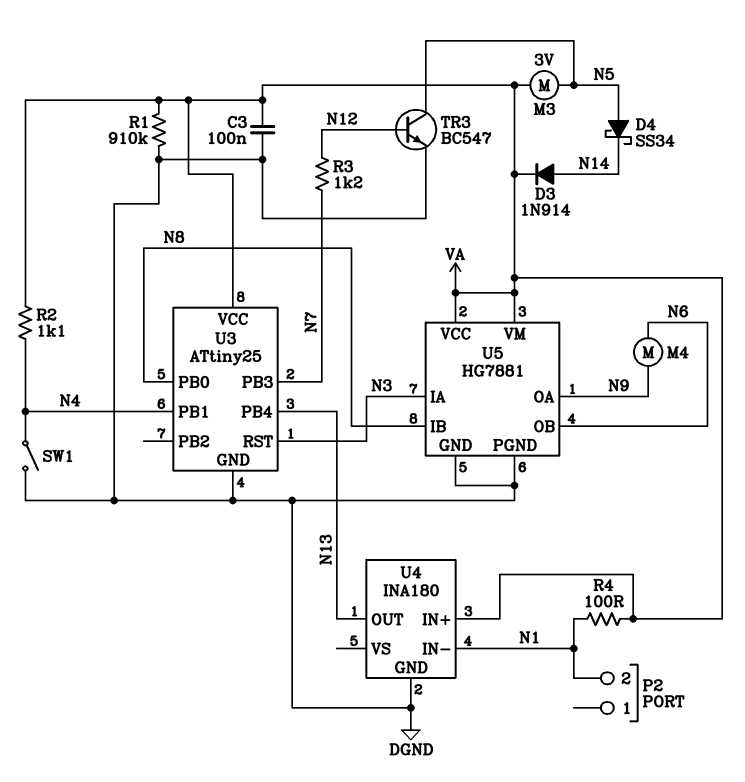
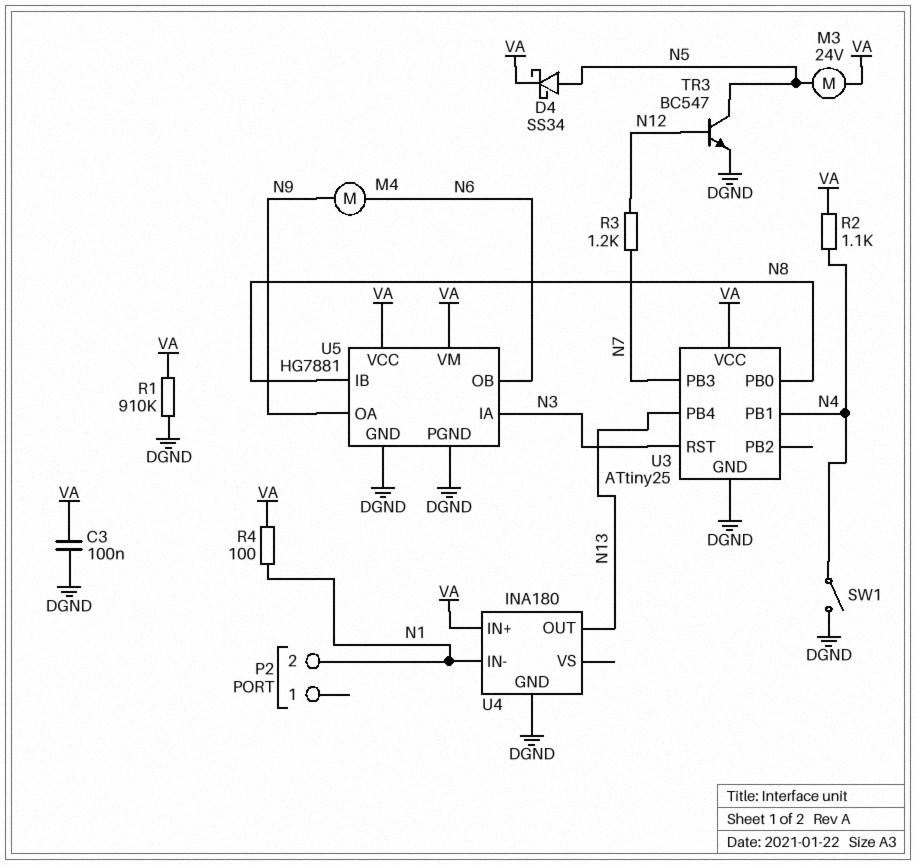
D3: diode 1N914 (A N14, K VA) -> none
D4: schottky SS34 (A N5, K N14) -> schottky SS34 (A N5, K VA)
M3: motor 3V (N5, VA) -> motor 24V (N5, VA)

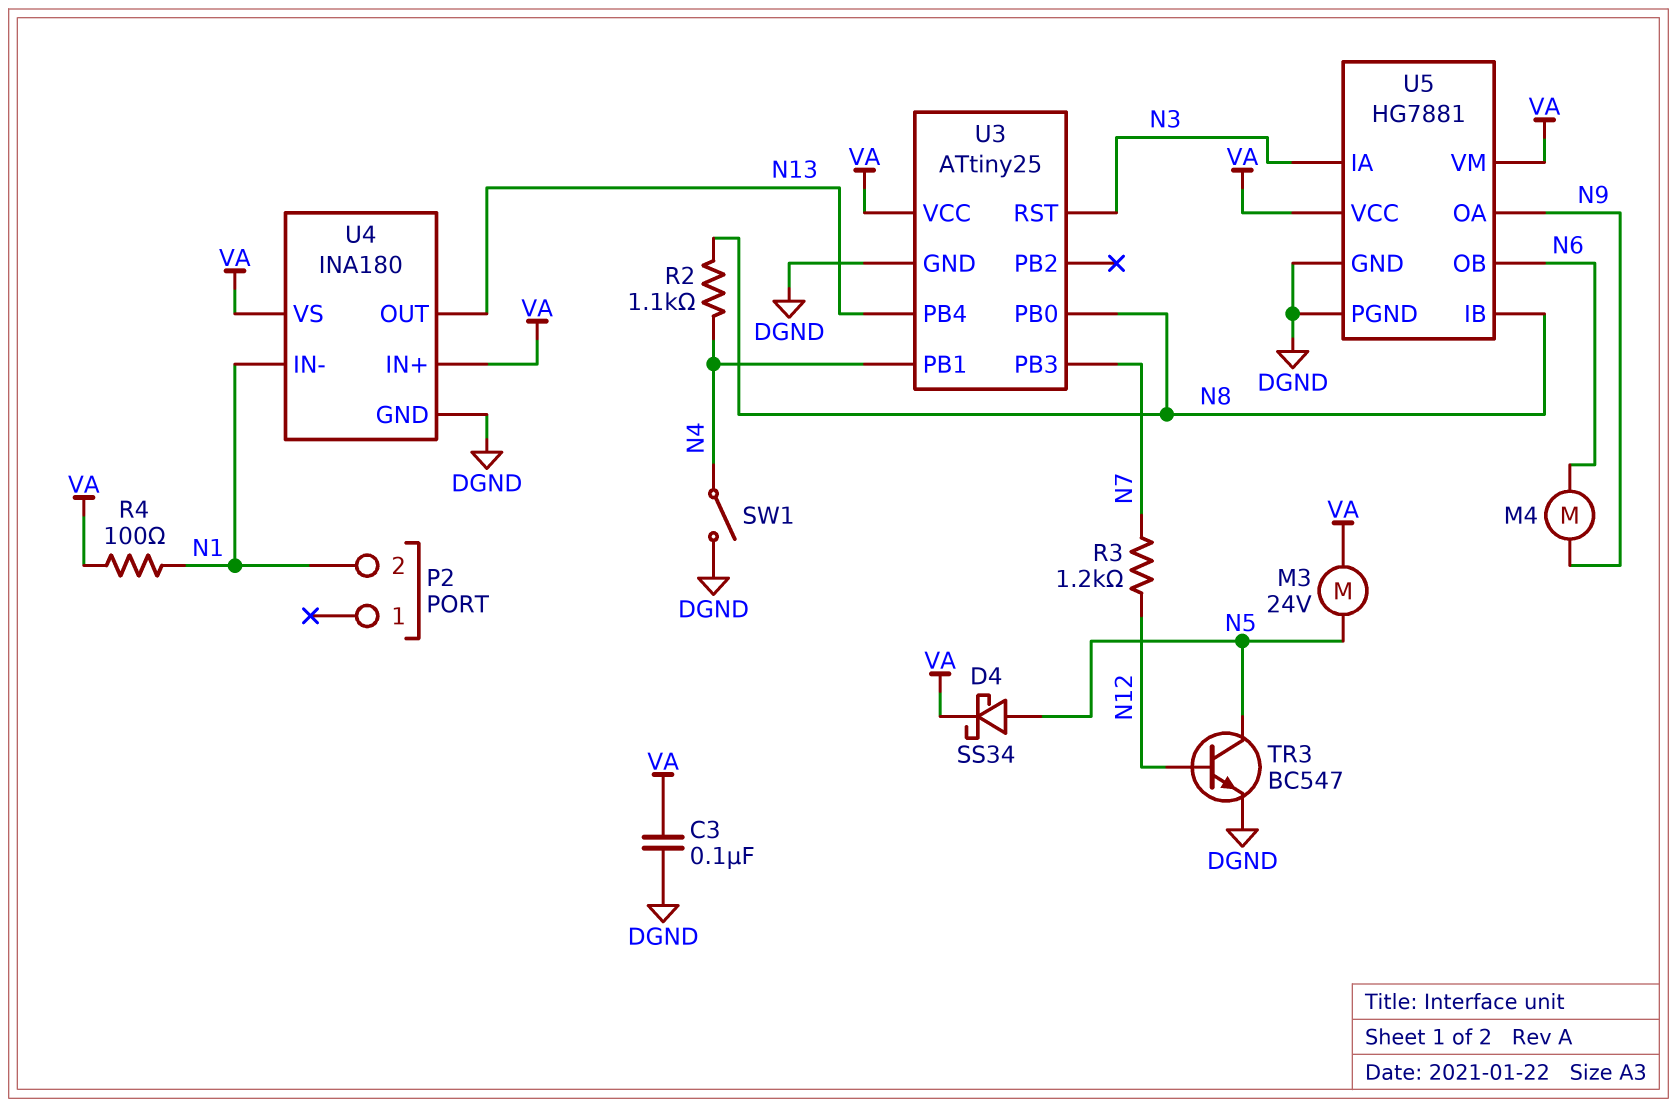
R1: 910k (DGND, VA) -> none
R2: 1.1k (N4, VA) -> 1.1k (N4, N8)
U4 pin VS: none -> VA

